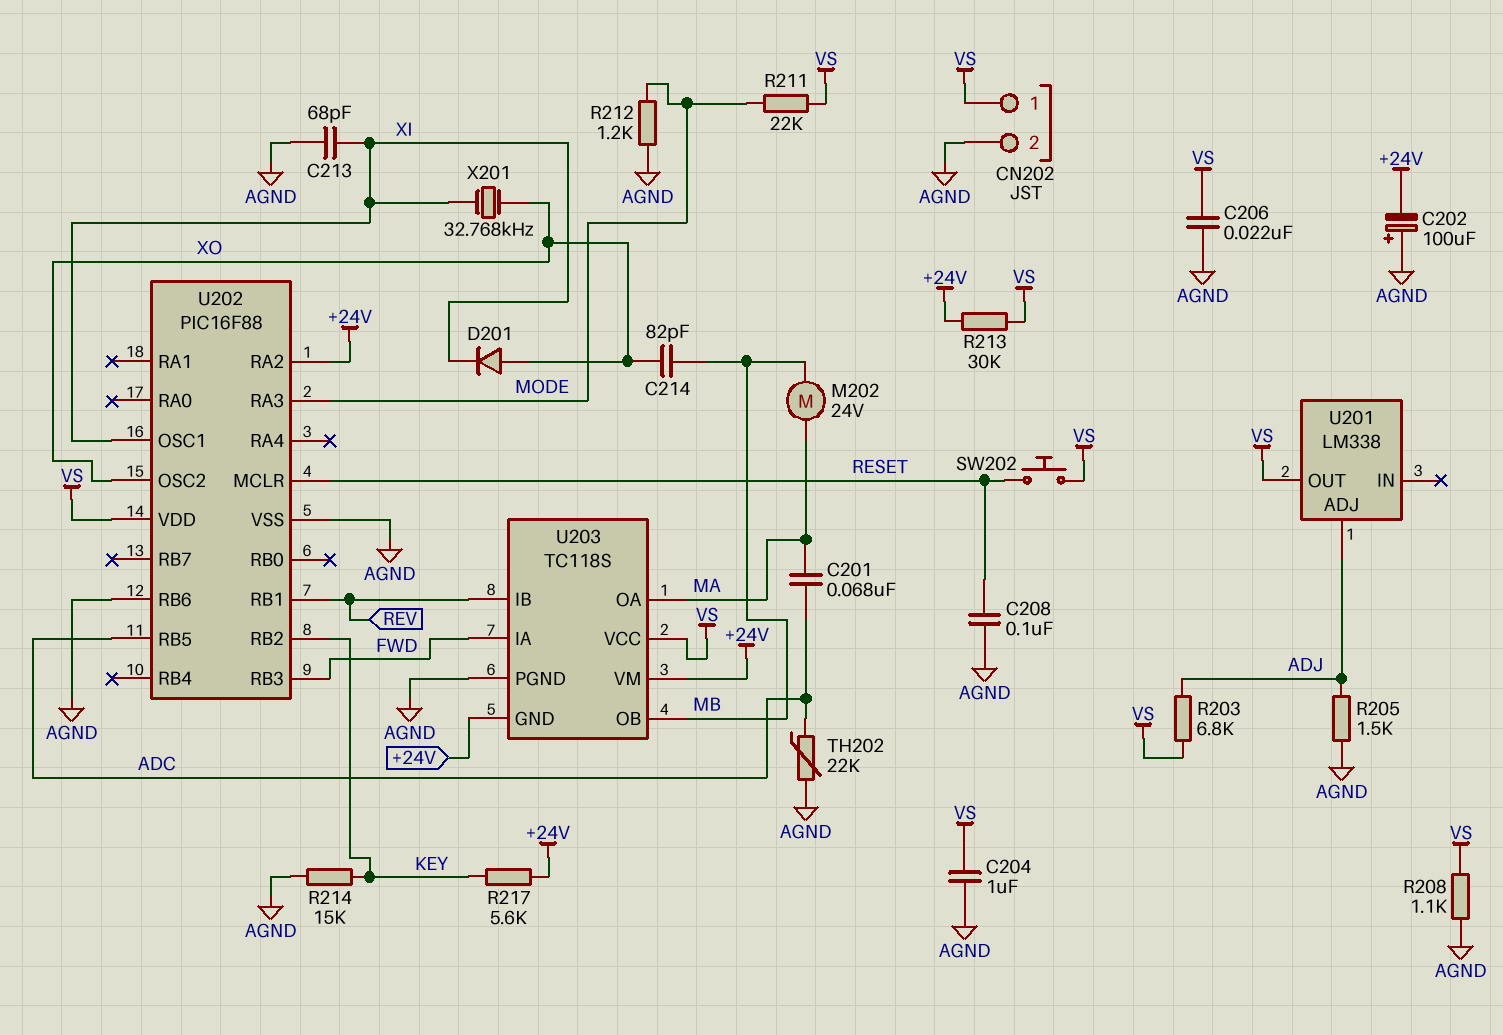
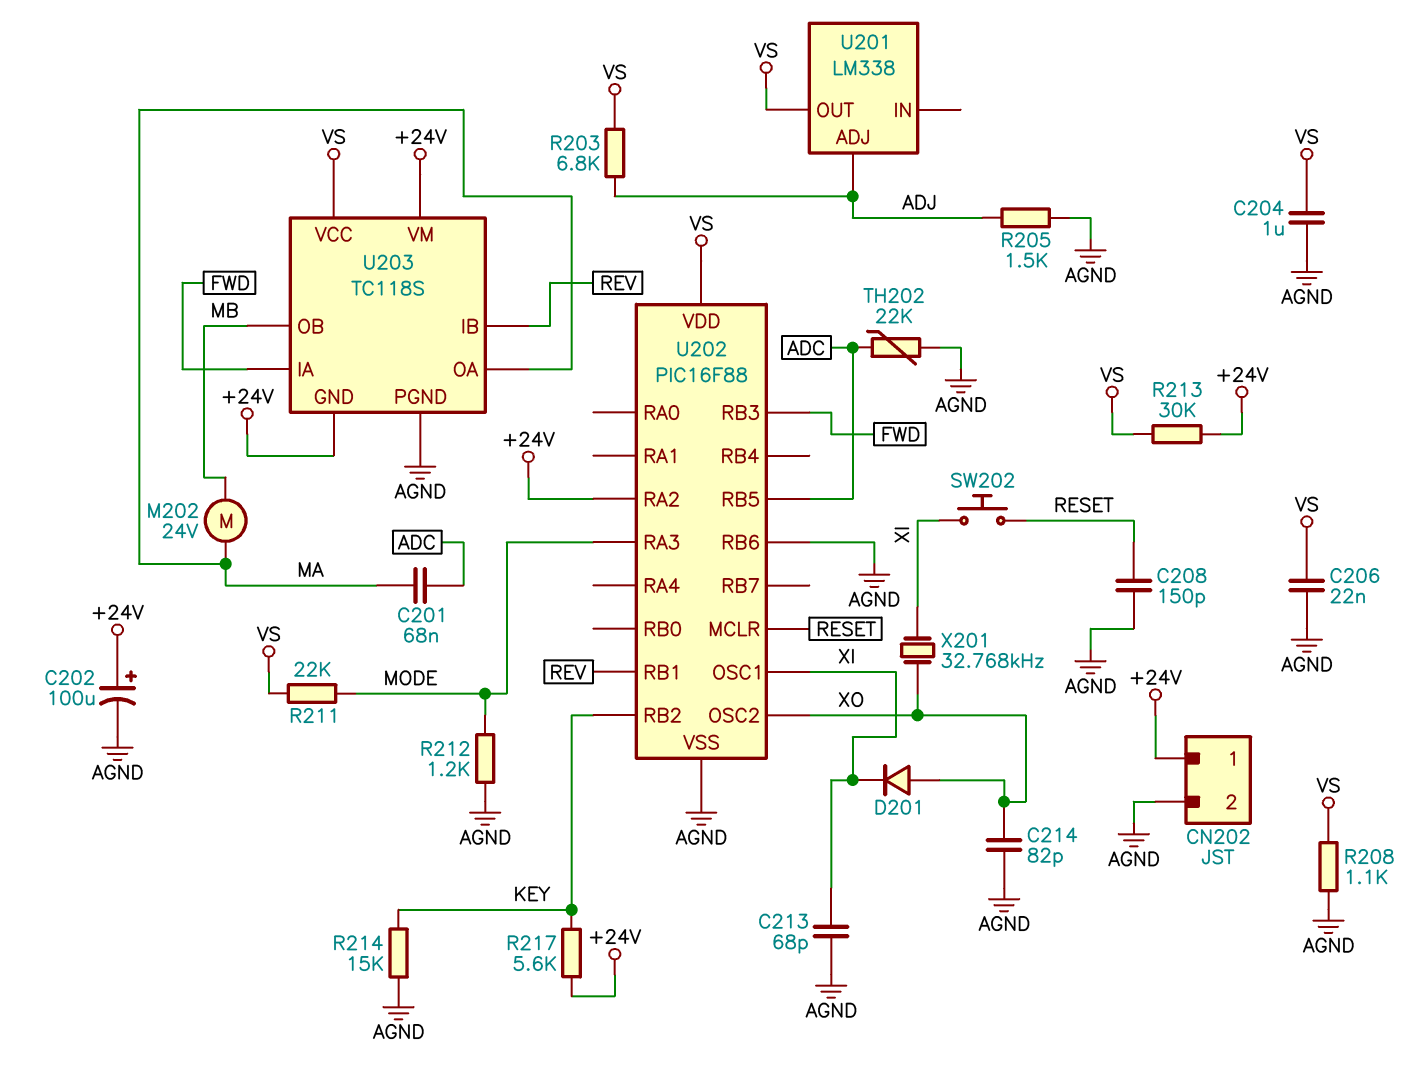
C202: 100uF (plus AGND, minus +24V) -> 100uF (plus +24V, minus AGND)
C208: 100nF (AGND, RESET) -> 150pF (AGND, RESET)
C214: 82pF (MB, XO) -> 82pF (AGND, XO)
CN202 pin 1: VS -> +24V
SW202: button (RESET, VS) -> button (RESET, XI)

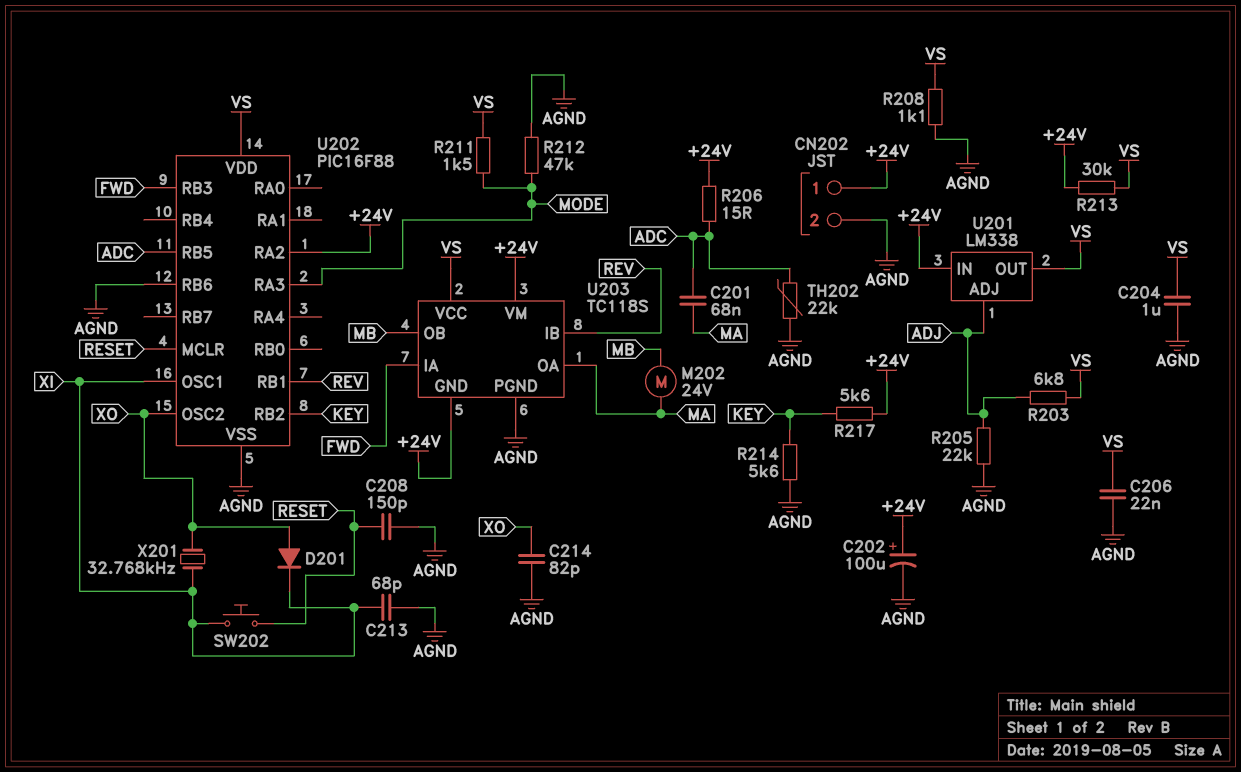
R205: 1.5k (ADJ, AGND) -> 22k (ADJ, AGND)
R206: none -> 15 (+24V, ADC)
R211: 22k (MODE, VS) -> 1.5k (MODE, VS)
R212: 1.2k (AGND, MODE) -> 47k (AGND, MODE)
R214: 15k (AGND, KEY) -> 5.6k (AGND, KEY)
U201 pin IN: none -> +24V

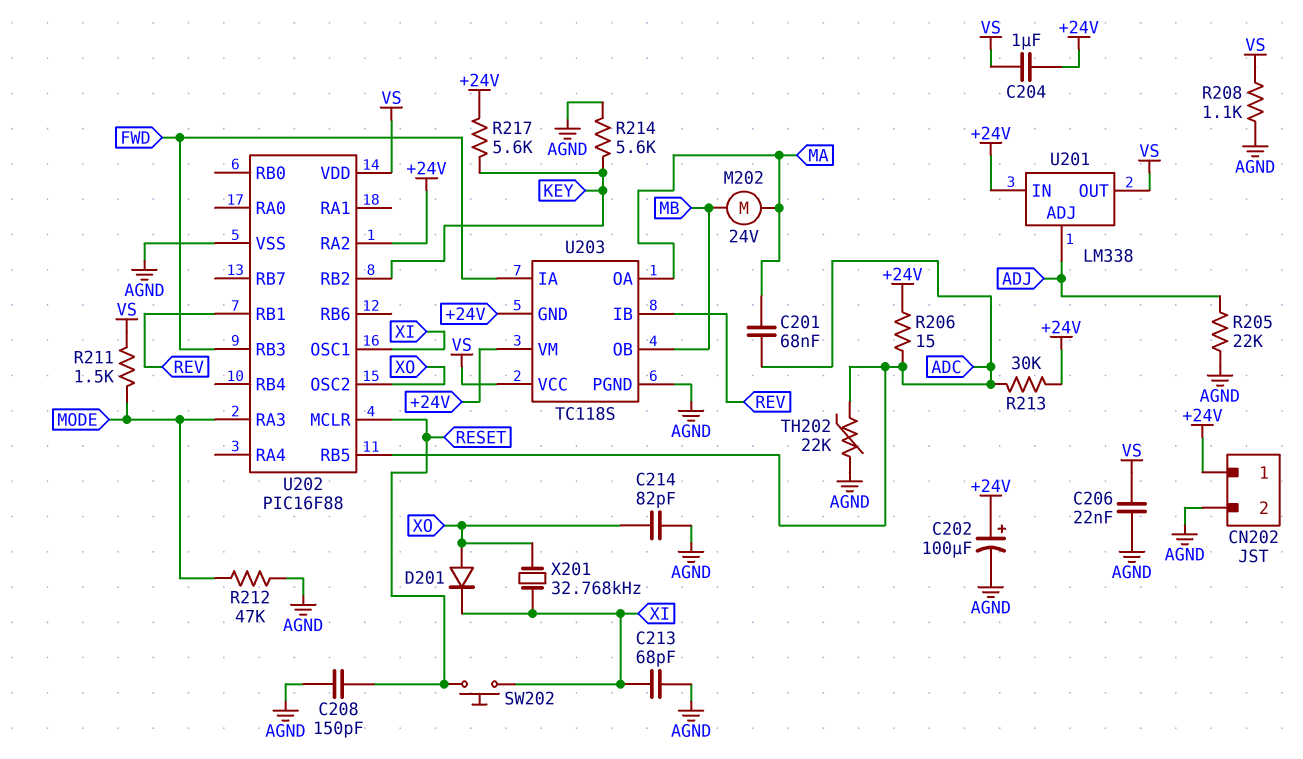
C204: 1uF (AGND, VS) -> 1uF (+24V, VS)
R203: 6.8k (ADJ, VS) -> none
R213: 30k (+24V, VS) -> 30k (+24V, ADC)
U202 pin RB6: AGND -> none

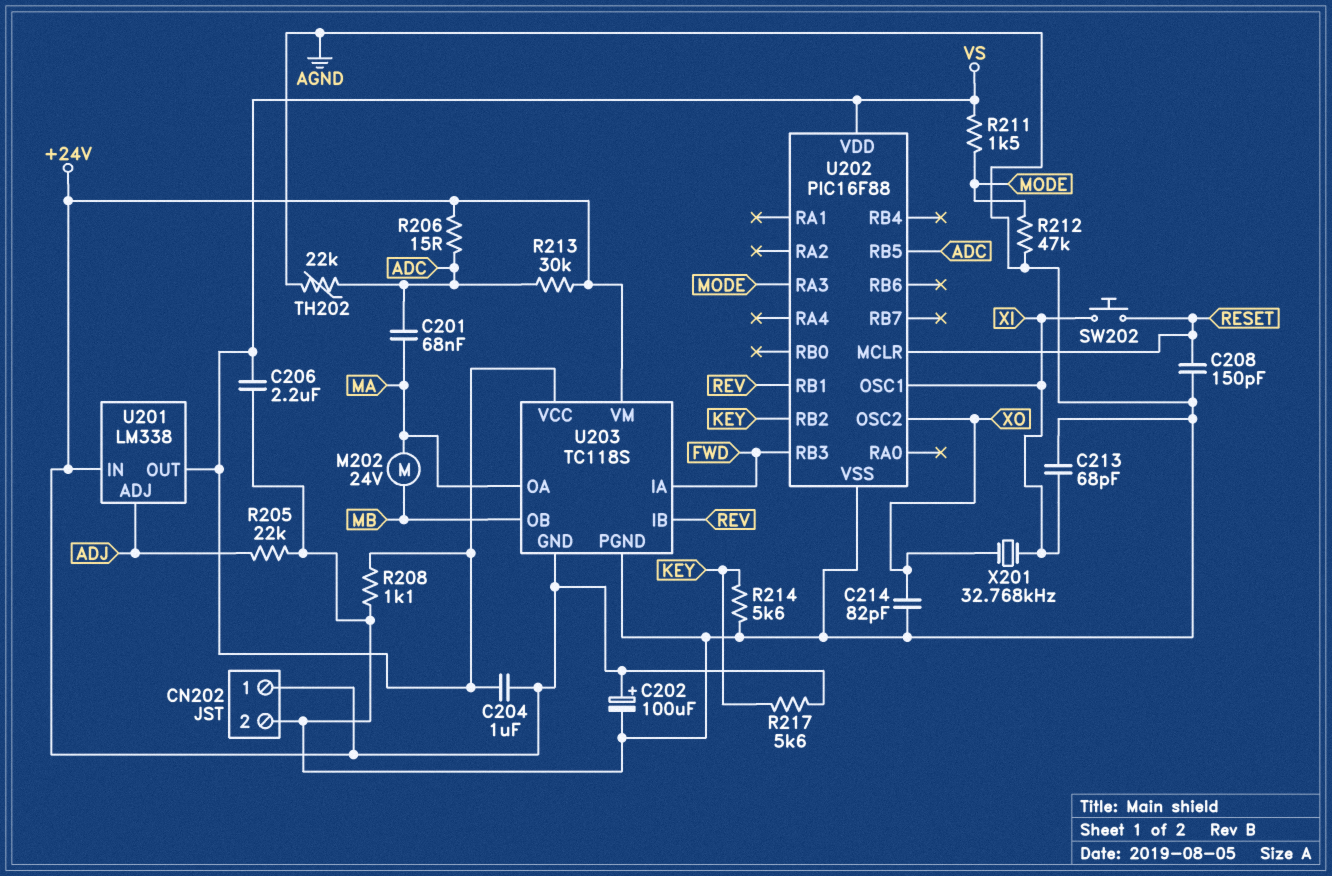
C206: 22nF (AGND, VS) -> 2.2uF (AGND, VS)
D201: diode (A XO, K XI) -> none
U202 pin RA2: +24V -> none

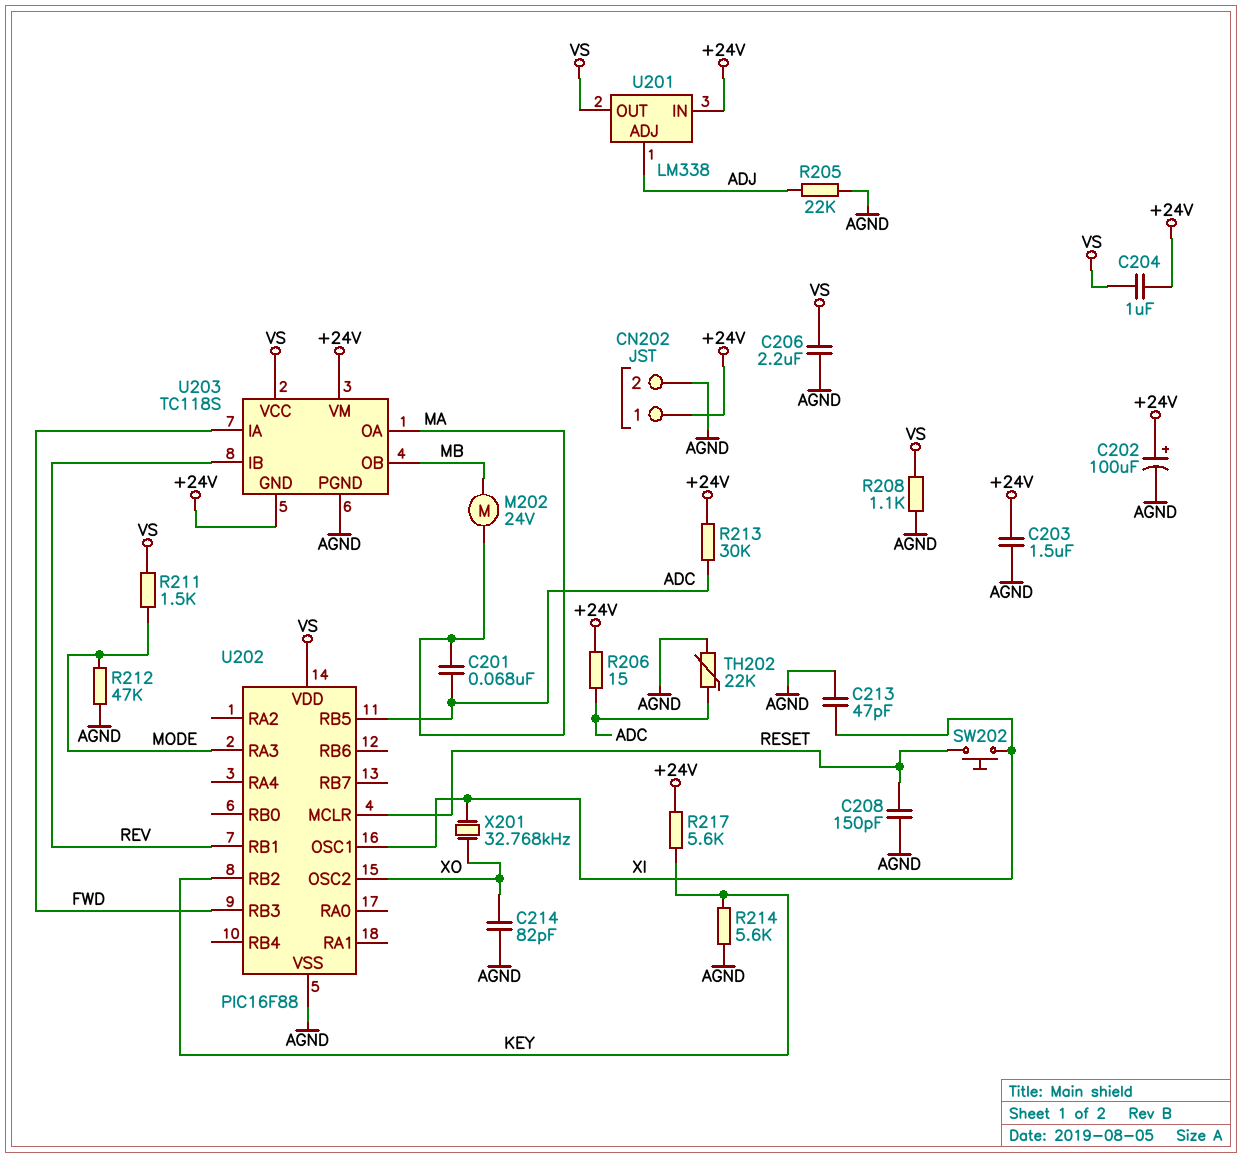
C203: none -> 1.5uF (+24V, AGND)
C213: 68pF (AGND, XI) -> 47pF (AGND, XI)

